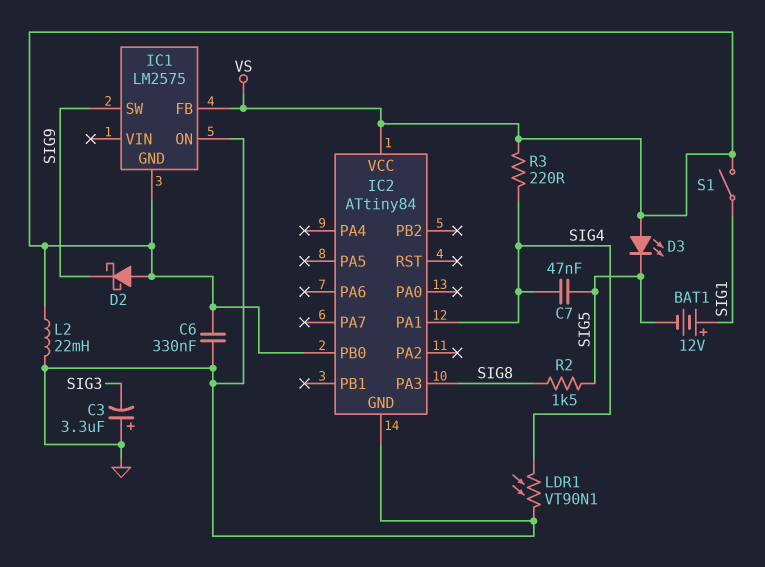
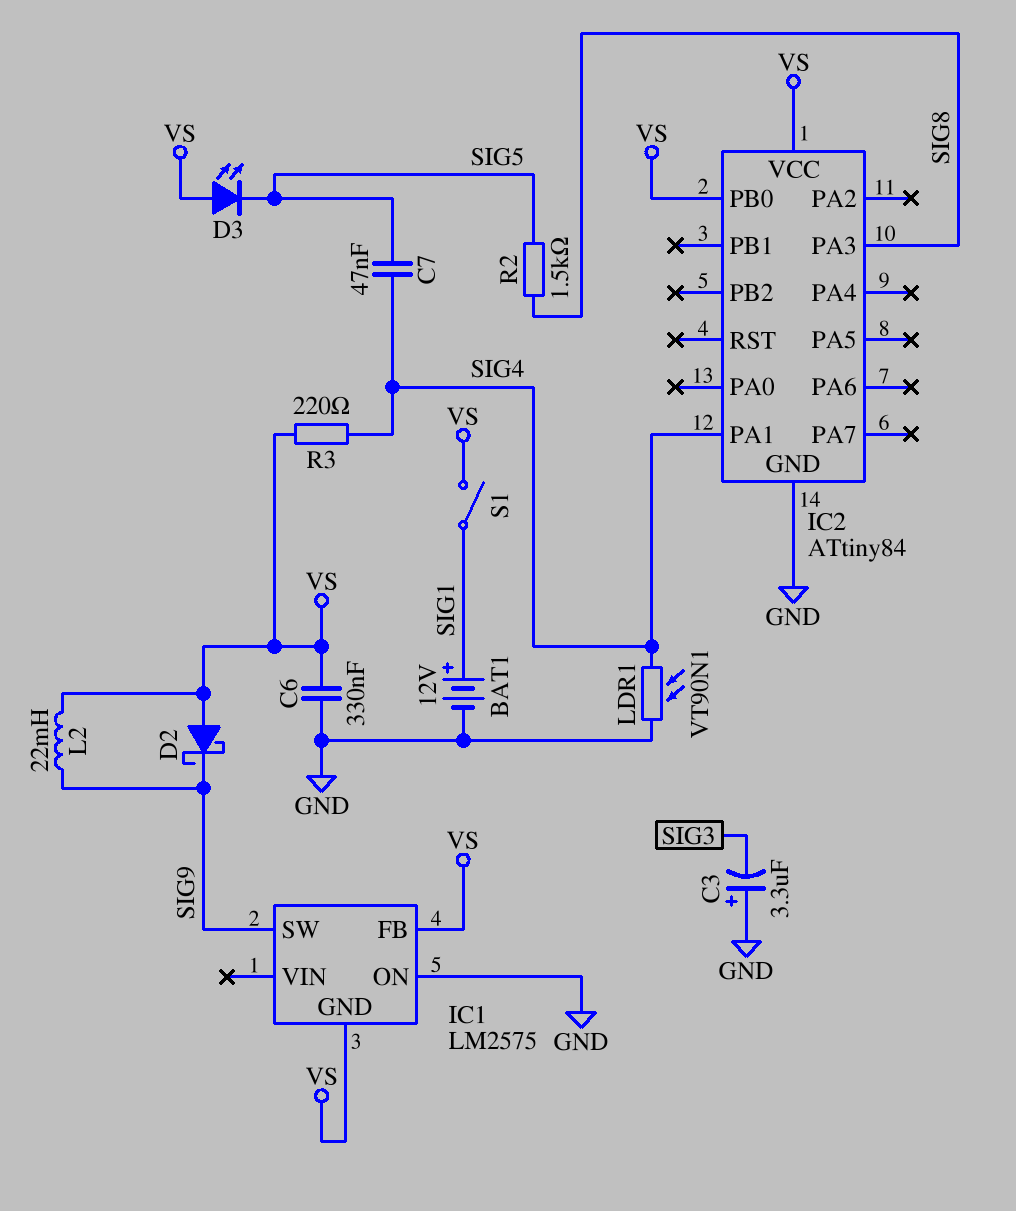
BAT1: 12V (plus SIG1, minus SIG5) -> 12V (plus SIG1, minus GND)
L2: 22mH (GND, VS) -> 22mH (SIG9, VS)

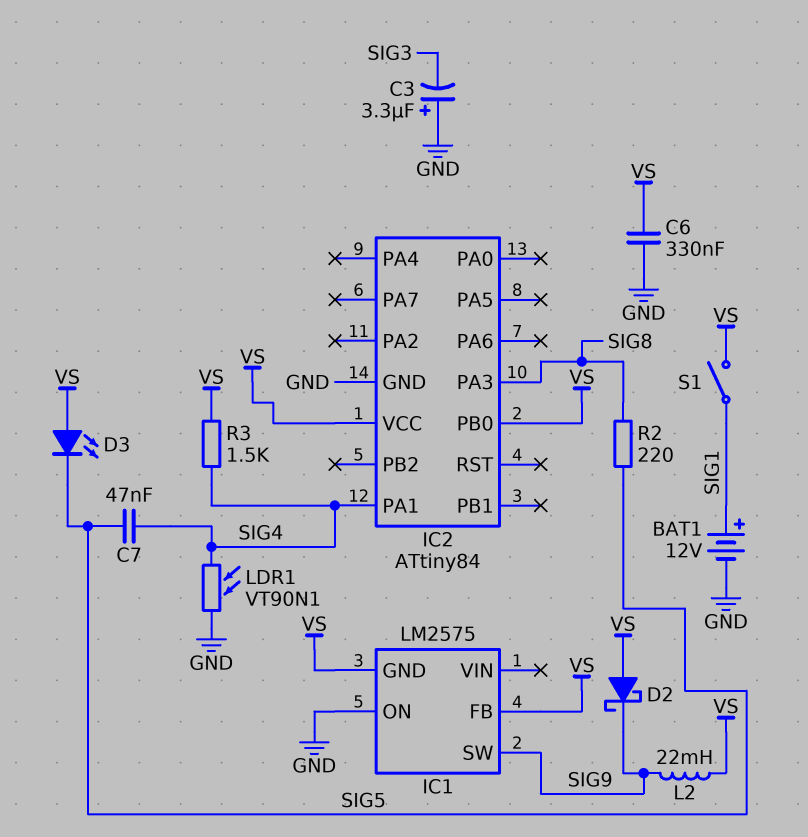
R2: 1.5k (SIG5, SIG8) -> 220 (SIG5, SIG8)
R3: 220 (SIG4, VS) -> 1.5k (SIG4, VS)

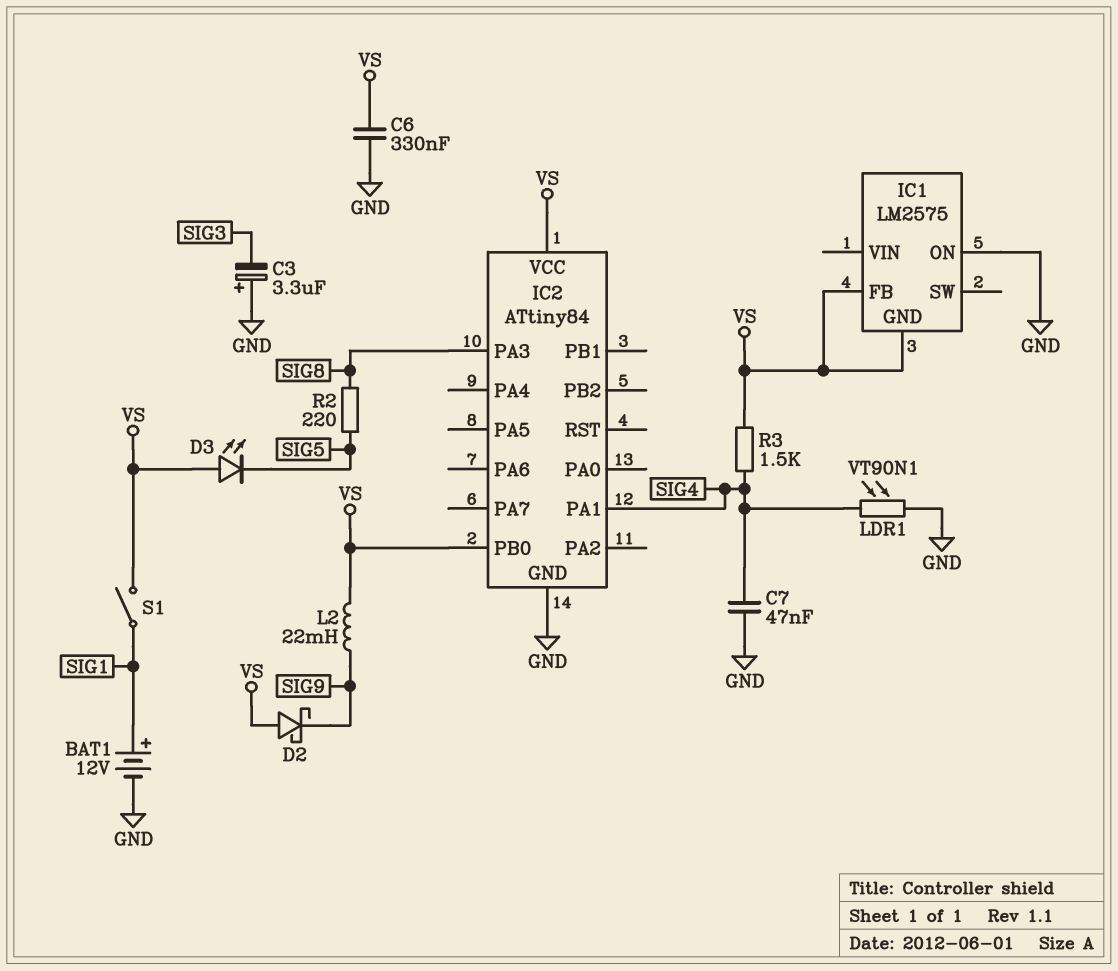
C7: 47nF (SIG4, SIG5) -> 47nF (GND, SIG4)
IC1 pin SW: SIG9 -> none

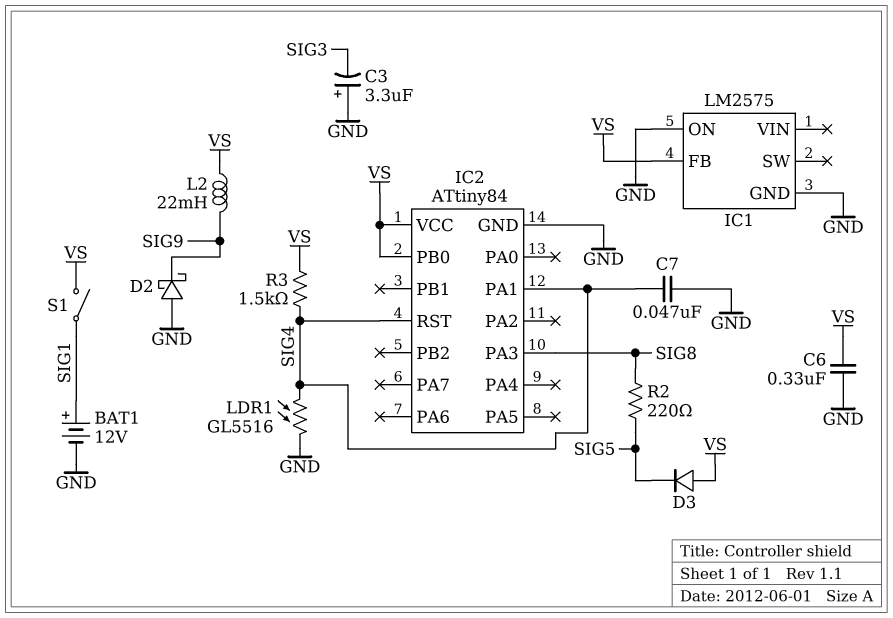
D2: schottky (A VS, K SIG9) -> schottky (A GND, K SIG9)
D3: LED (A VS, K SIG5) -> diode (A VS, K SIG5)
IC1 pin GND: VS -> GND
IC2 pin RST: none -> SIG4
LDR1: VT90N1 (GND, SIG4) -> GL5516 (GND, SIG4)

